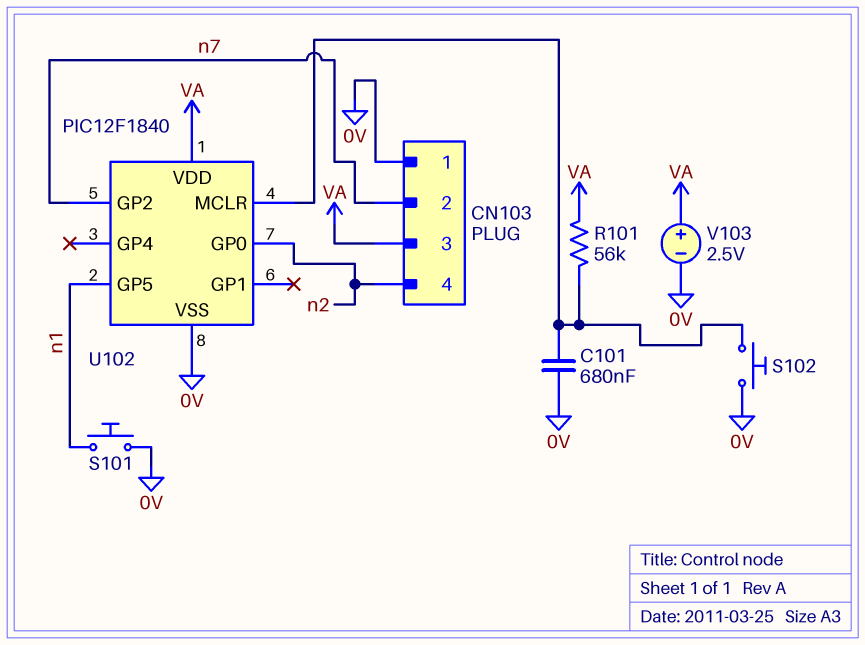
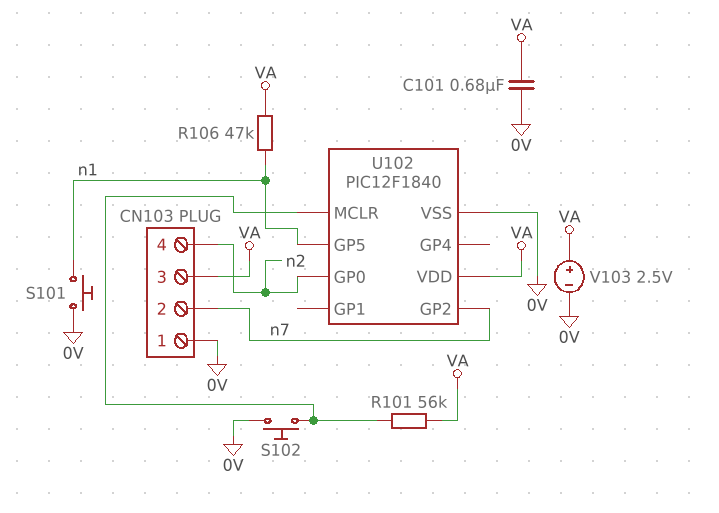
C101: 680nF (0V, U102/MCLR) -> 680nF (0V, VA)
R106: none -> 47k (VA, n1)

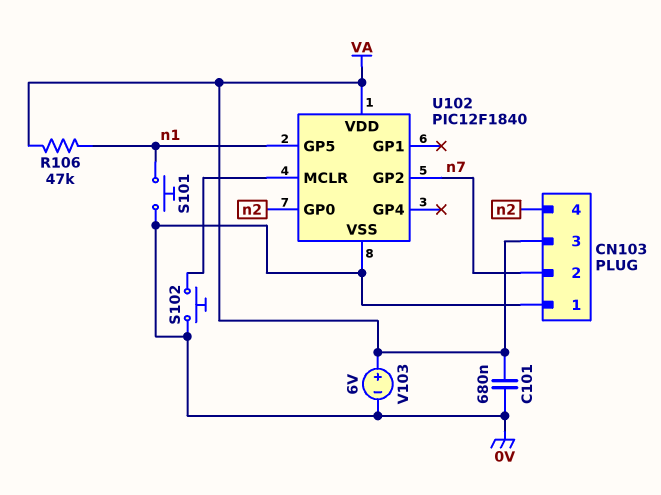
R101: 56k (U102/MCLR, VA) -> none
V103: 2.5V (plus VA, minus 0V) -> 6V (plus VA, minus 0V)

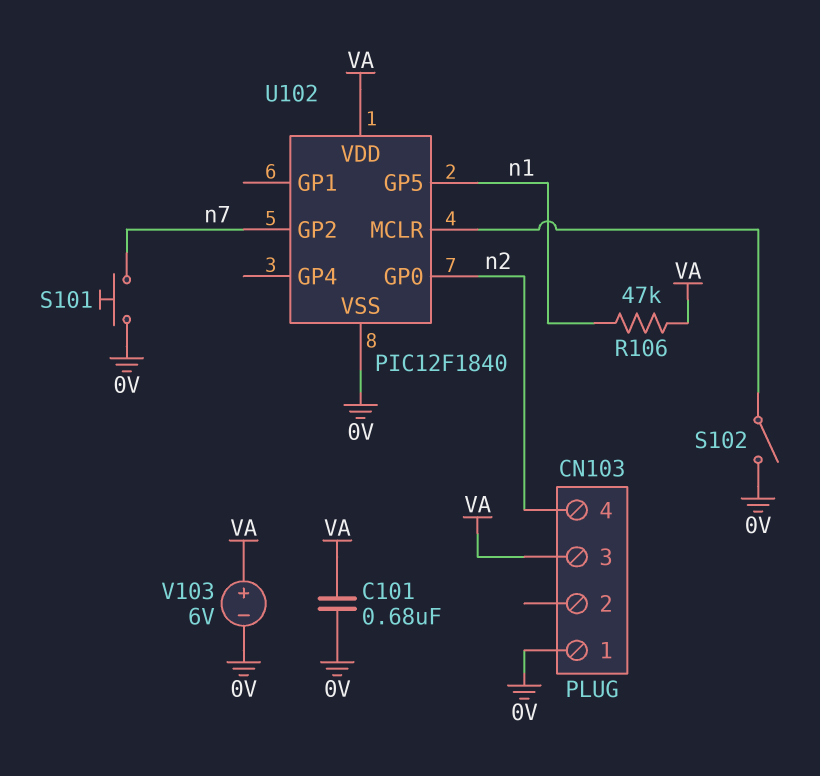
CN103 pin 2: n7 -> none
S101: button (0V, n1) -> button (0V, n7)
S102: button (0V, U102/MCLR) -> switch (0V, U102/MCLR)

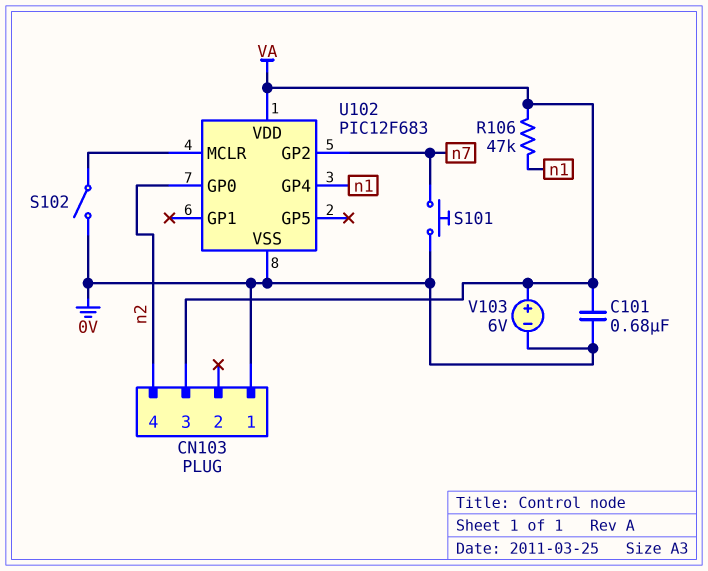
U102: PIC12F1840 -> PIC12F683
U102 pin GP4: none -> n1
U102 pin GP5: n1 -> none

